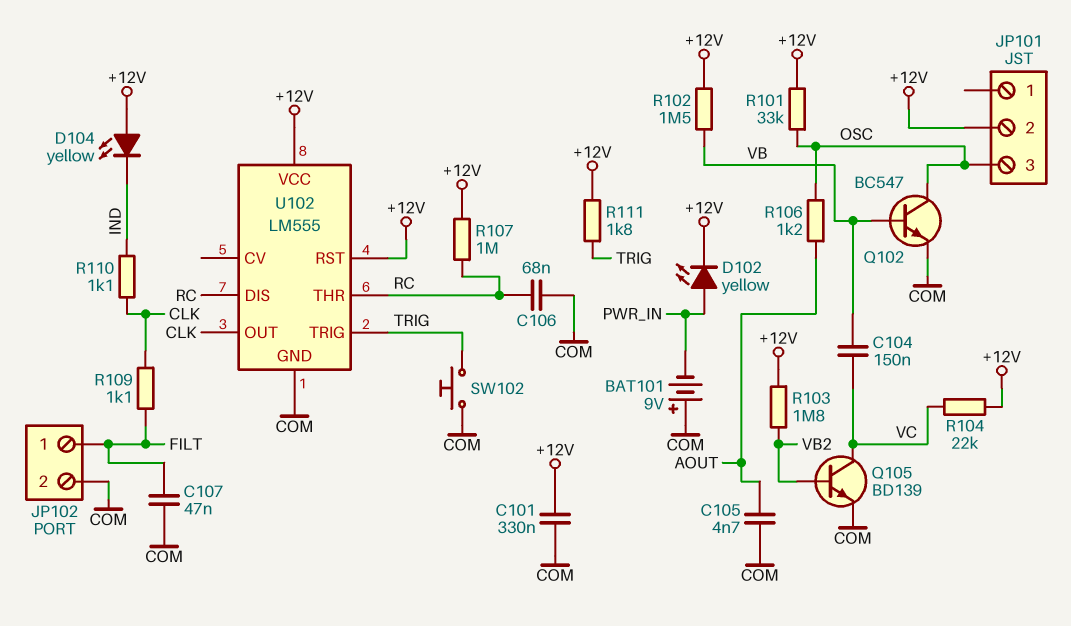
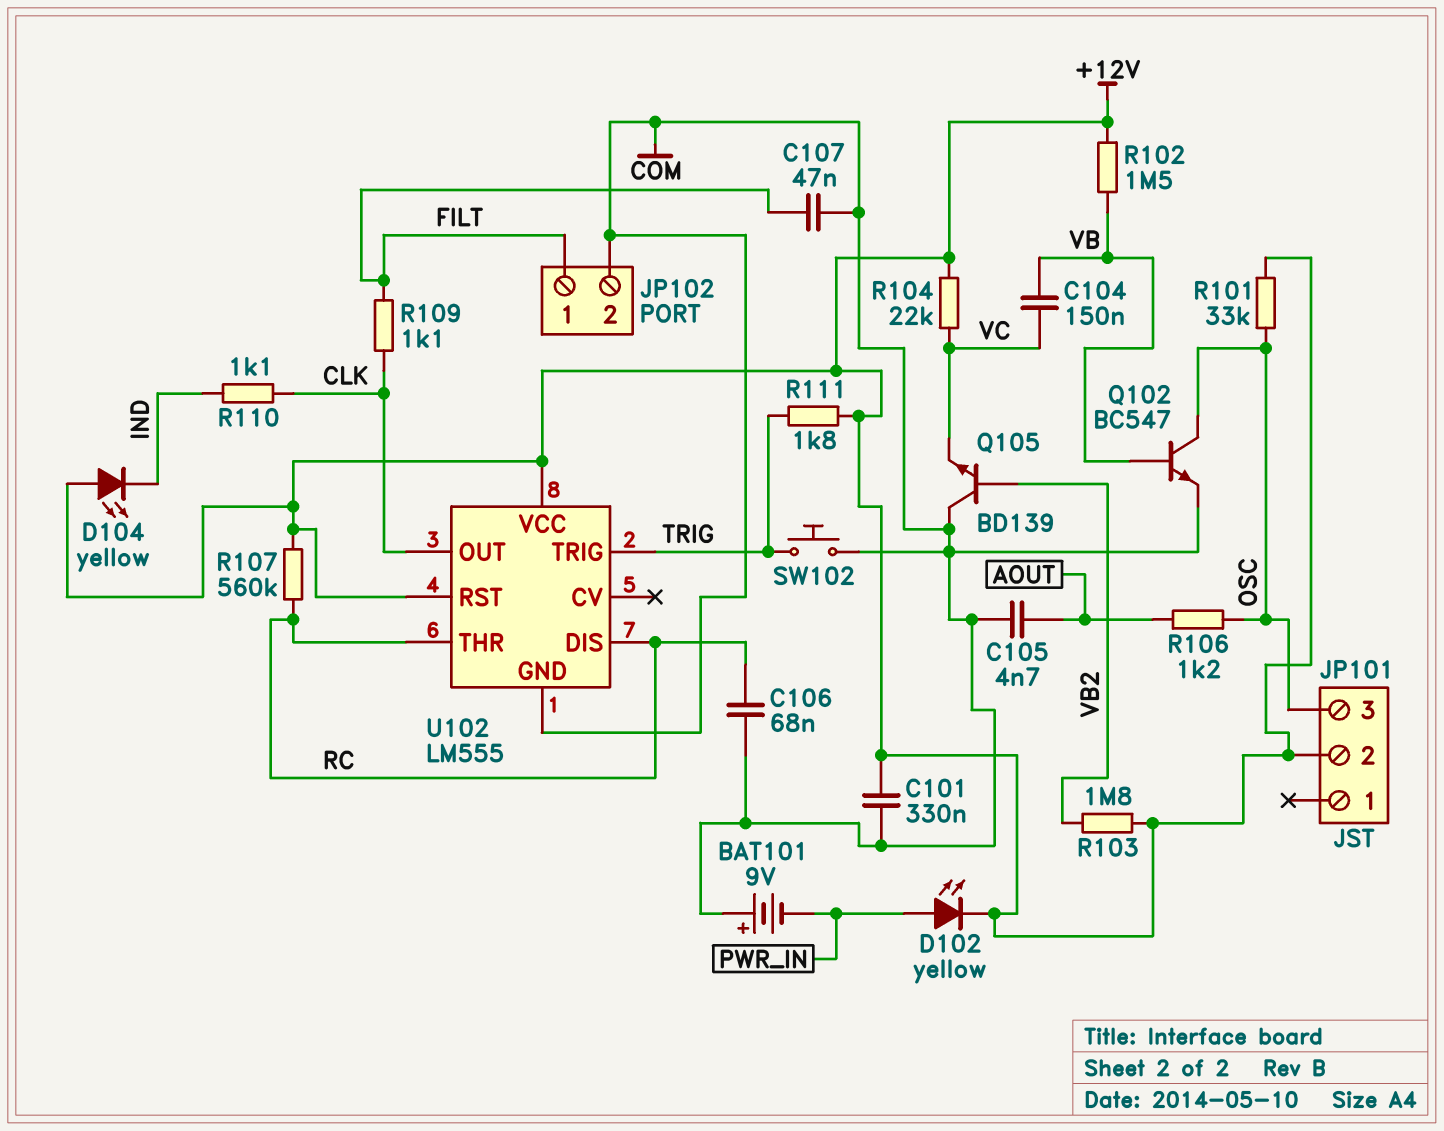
Q105: NPN BD139 (B VB2, C VC, E COM) -> NPN BD139 (B VB2, C COM, E VC)
R107: 1M (+12V, RC) -> 560k (+12V, RC)

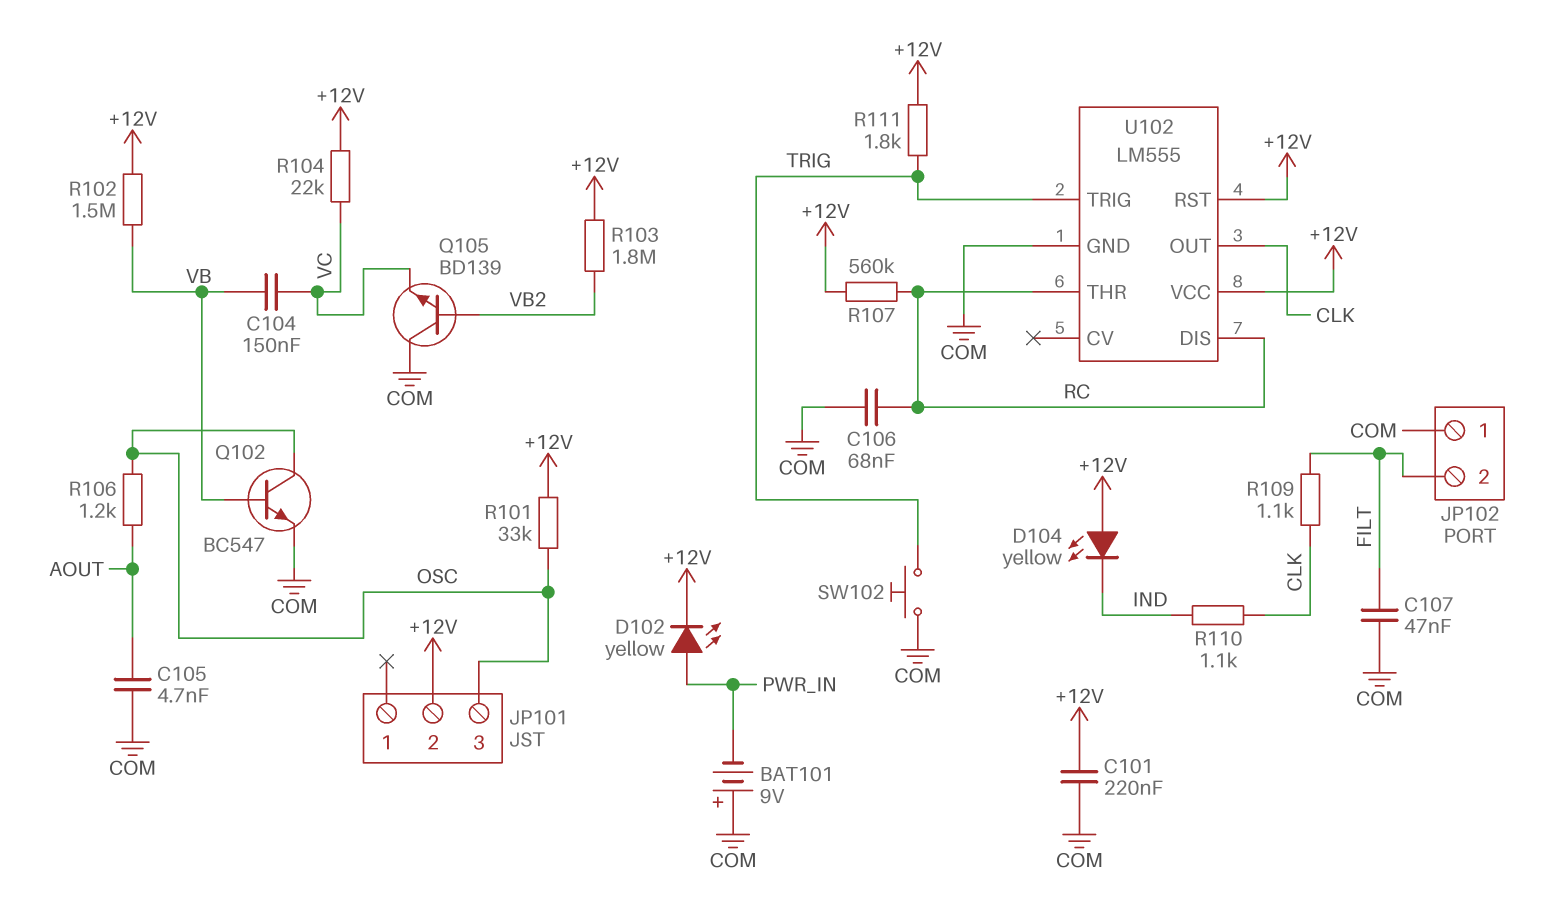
C101: 330nF (+12V, COM) -> 220nF (+12V, COM)
JP102 pin 1: FILT -> COM
JP102 pin 2: COM -> FILT

